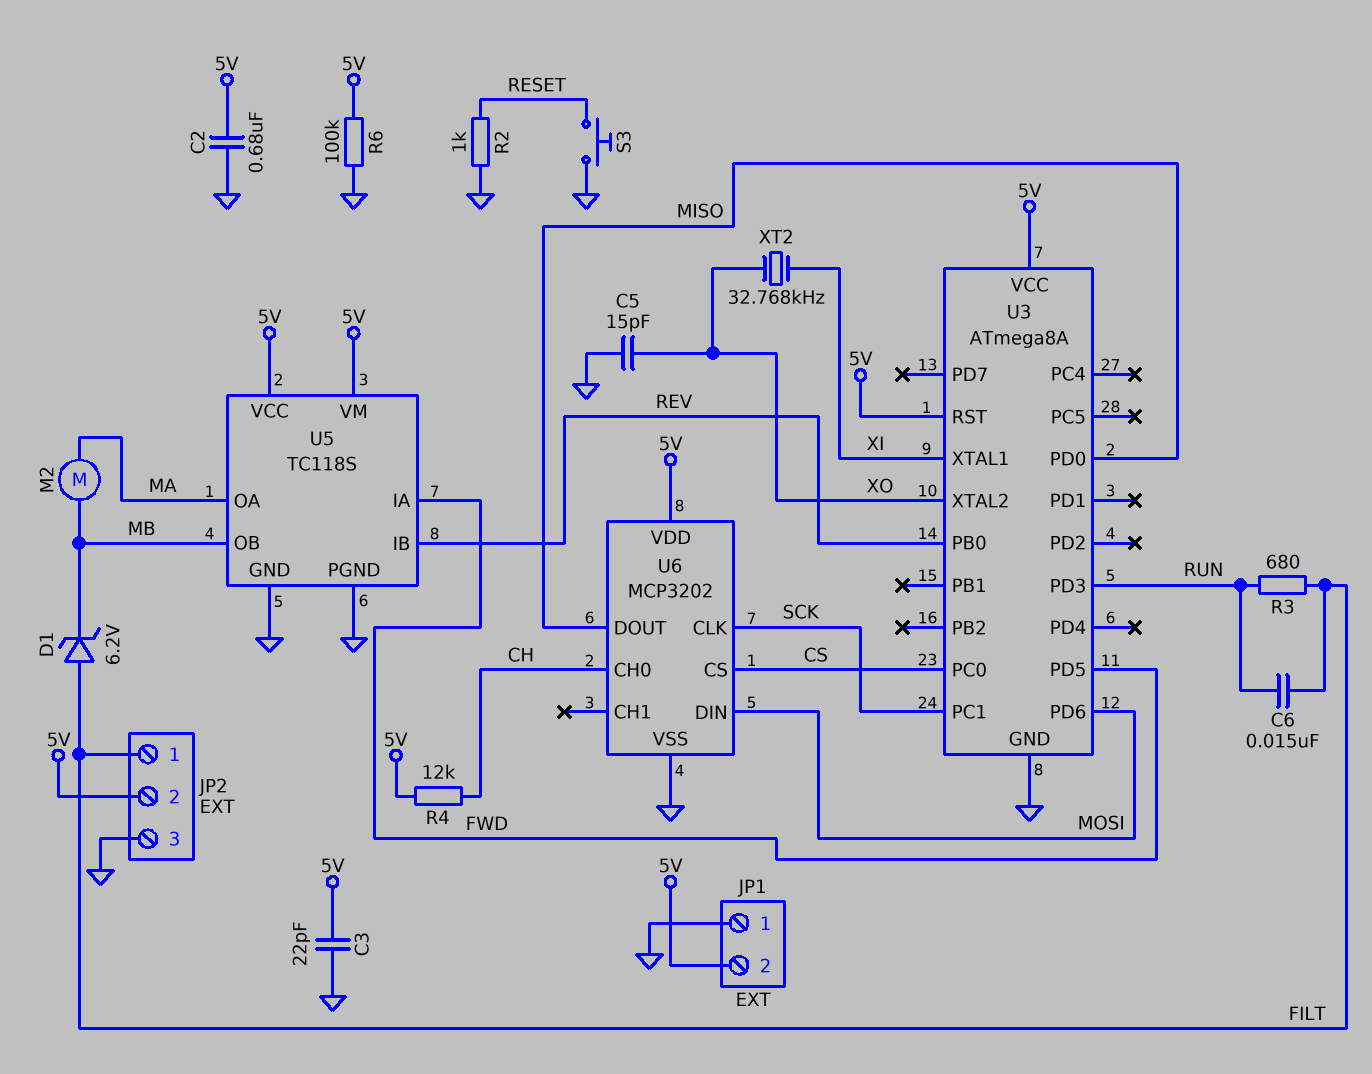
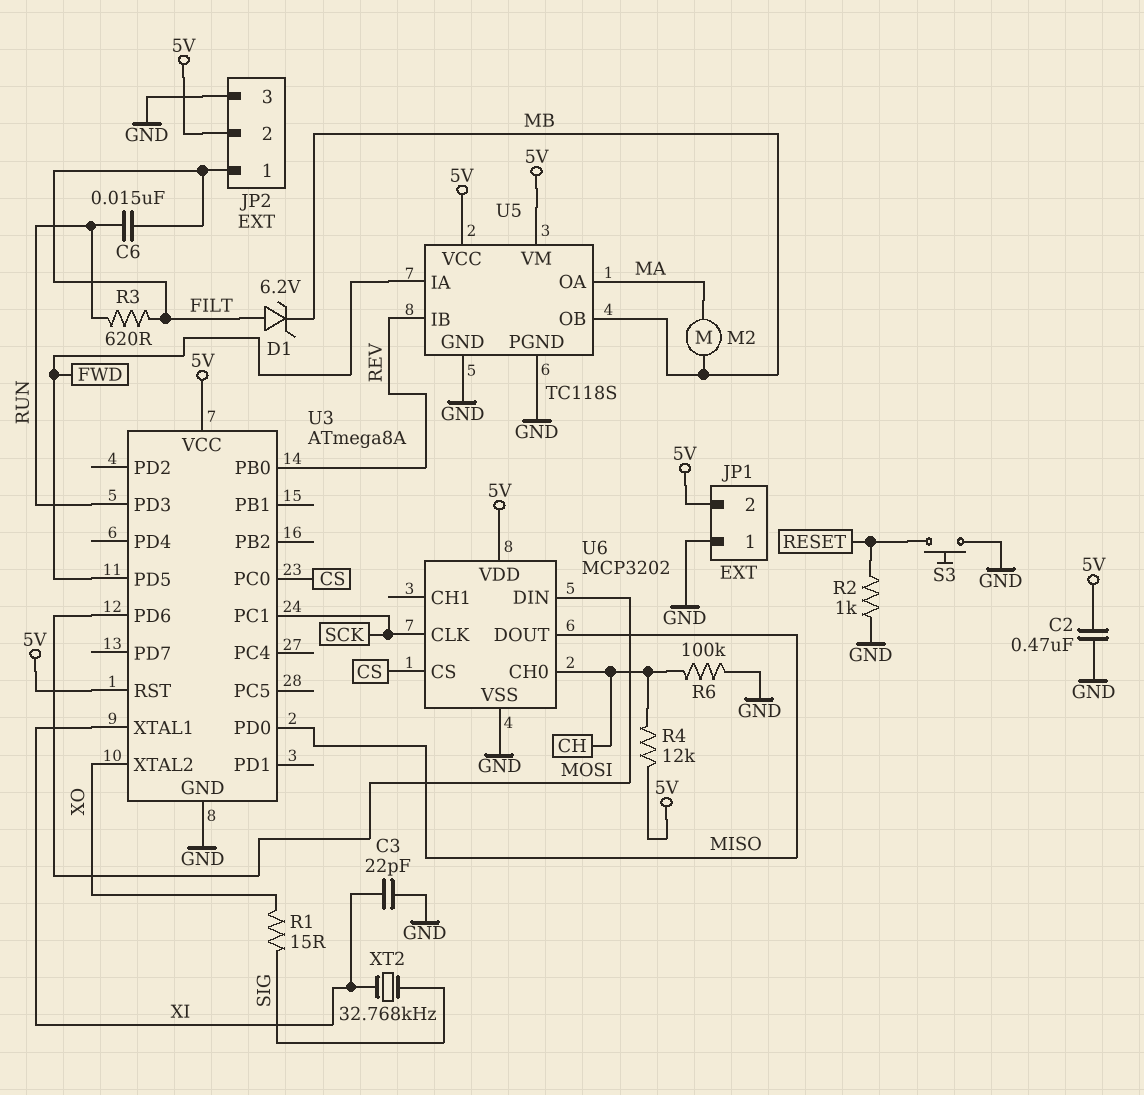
C2: 680nF (5V, GND) -> 470nF (5V, GND)
C3: 22pF (5V, GND) -> 22pF (GND, XI)
C5: 15pF (GND, XO) -> none
R1: none -> 15 (SIG, XO)
R3: 680 (FILT, RUN) -> 620 (FILT, RUN)
R6: 100k (5V, GND) -> 100k (CH, GND)
XT2: 32.768kHz (XI, XO) -> 32.768kHz (SIG, XI)

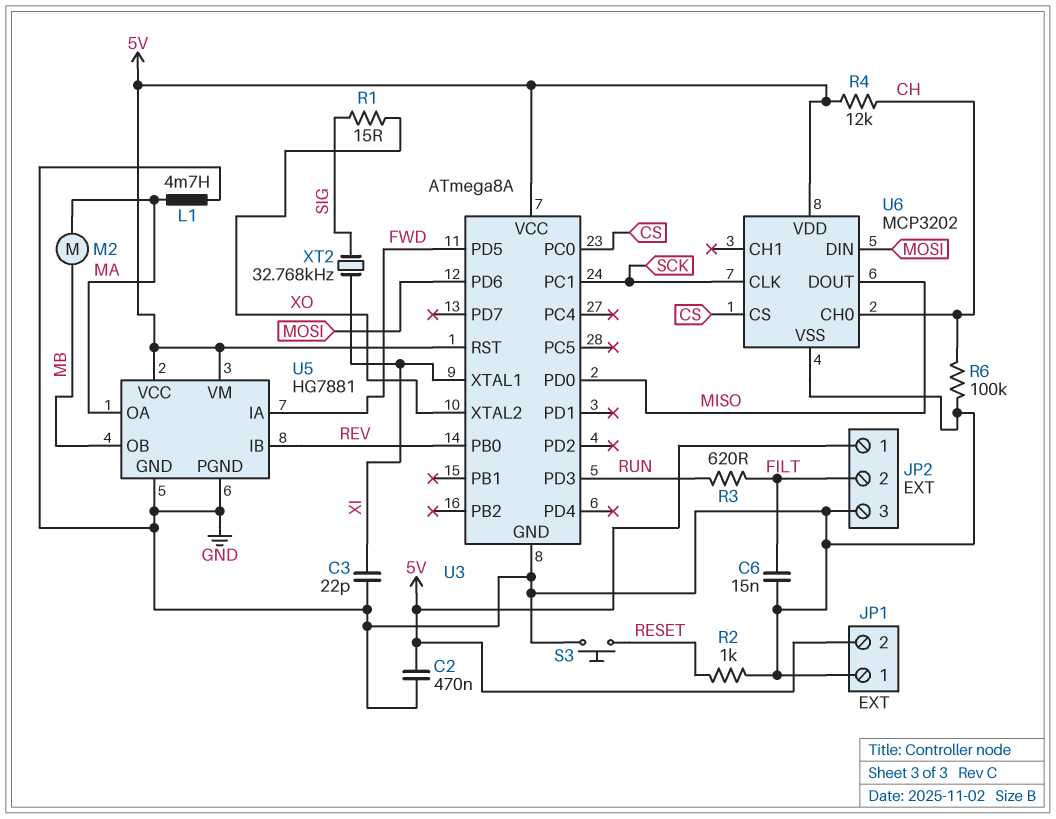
C6: 15nF (FILT, RUN) -> 15nF (FILT, GND)
D1: zener 6.2V (A FILT, K MB) -> none
JP2 pin 1: FILT -> 5V
JP2 pin 2: 5V -> FILT
L1: none -> 4.7mH (GND, MA)
U5: TC118S -> HG7881

